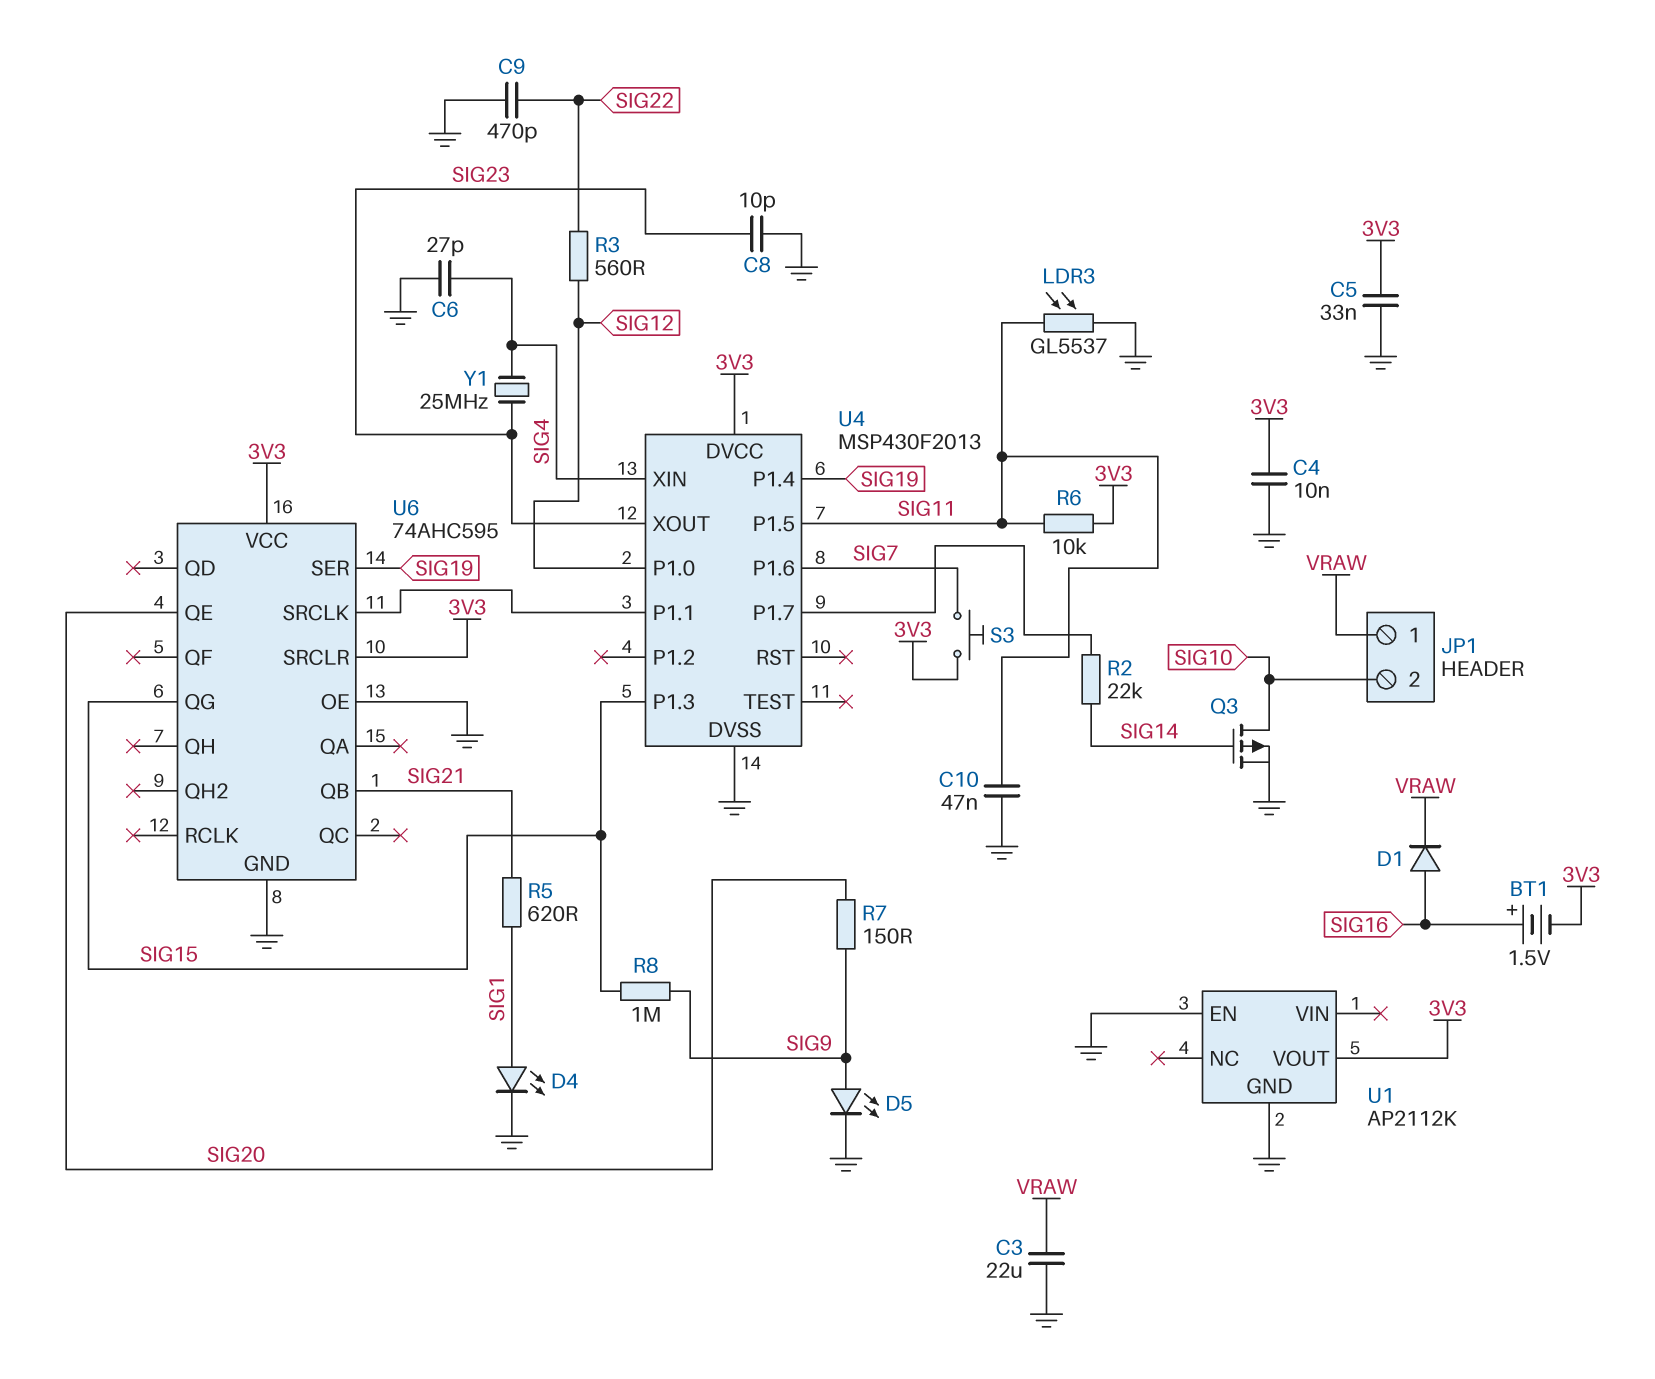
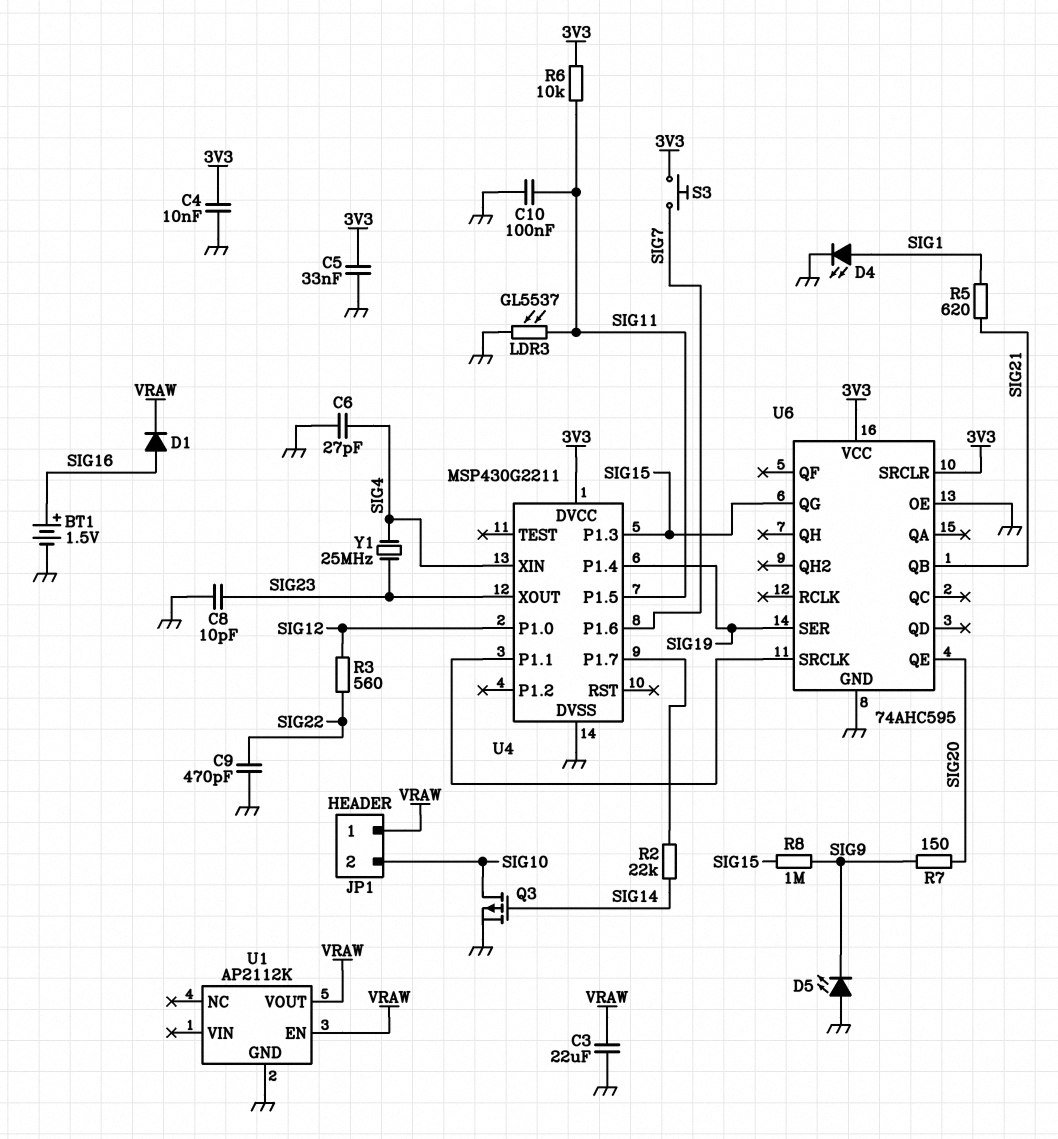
BT1: 1.5V (plus SIG16, minus 3V3) -> 1.5V (plus SIG16, minus GND)
C10: 47nF (GND, SIG11) -> 100nF (GND, SIG11)
D5: LED (A SIG9, K GND) -> LED (A GND, K SIG9)
U1 pin EN: GND -> VRAW
U1 pin VOUT: 3V3 -> VRAW
U4: MSP430F2013 -> MSP430G2211

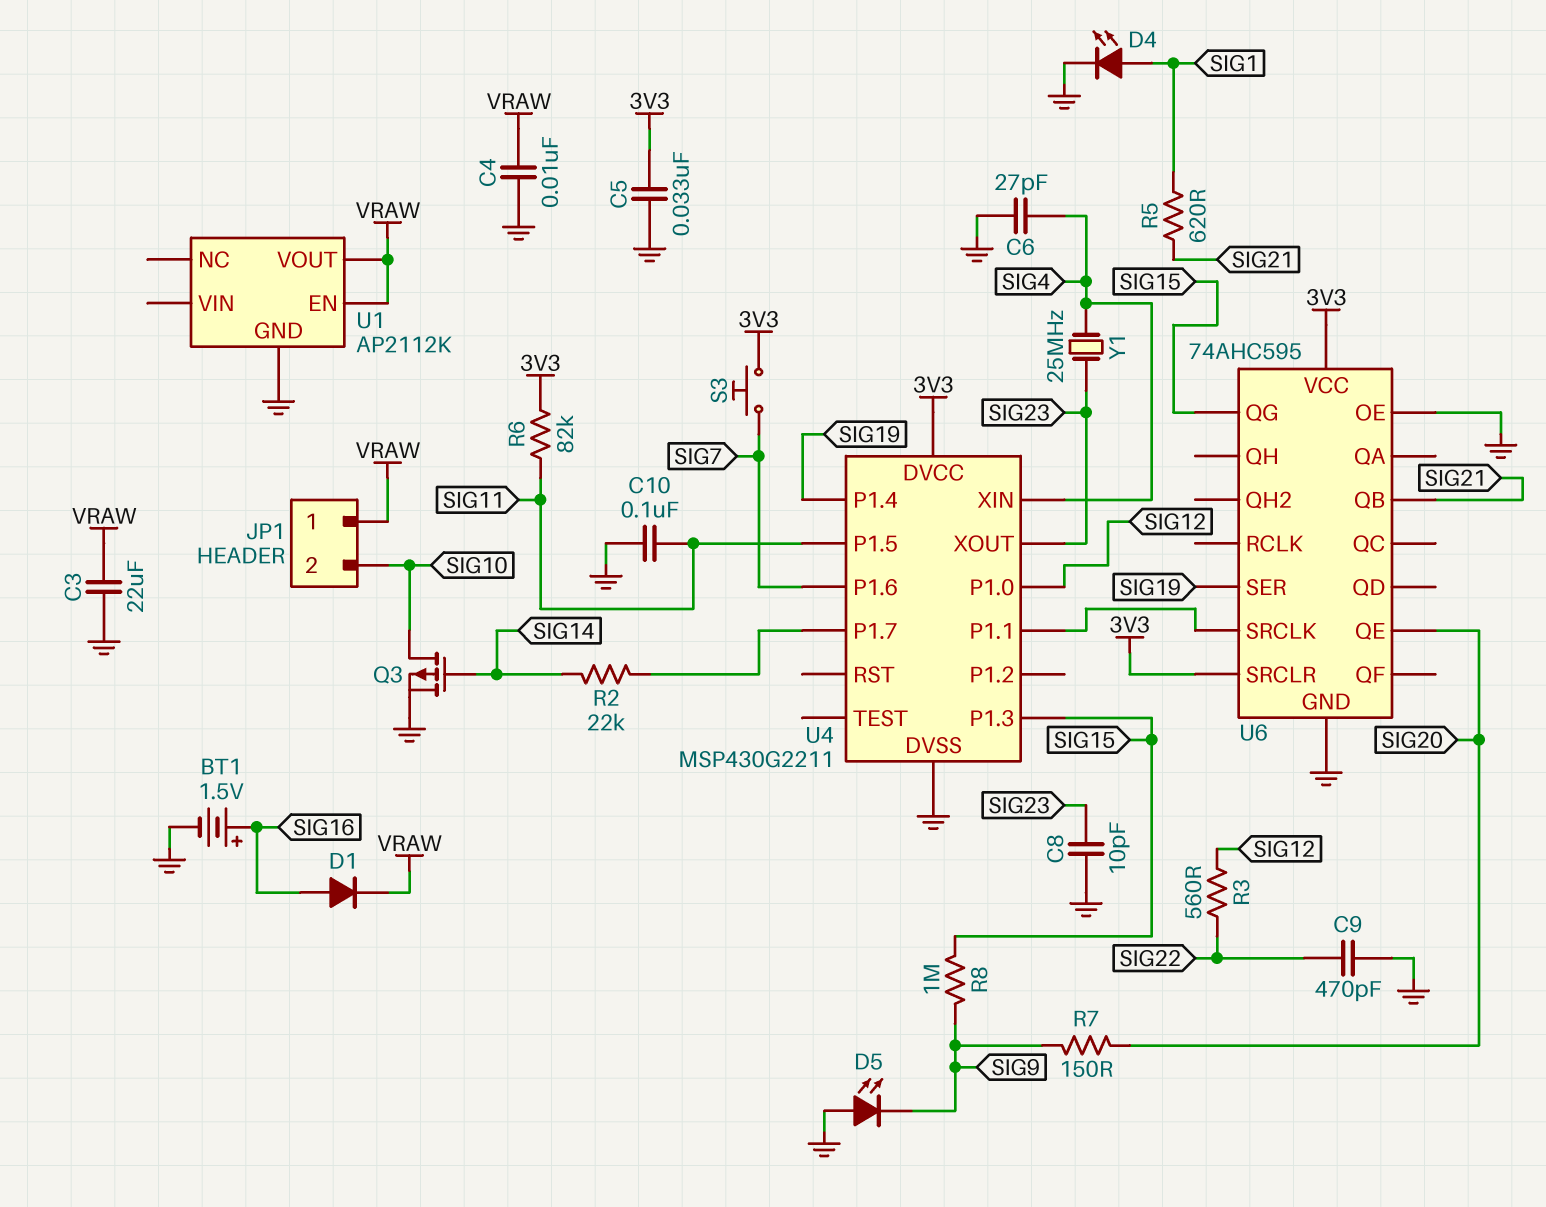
C4: 10nF (3V3, GND) -> 10nF (GND, VRAW)
LDR3: GL5537 (GND, SIG11) -> none
R6: 10k (3V3, SIG11) -> 82k (3V3, SIG11)

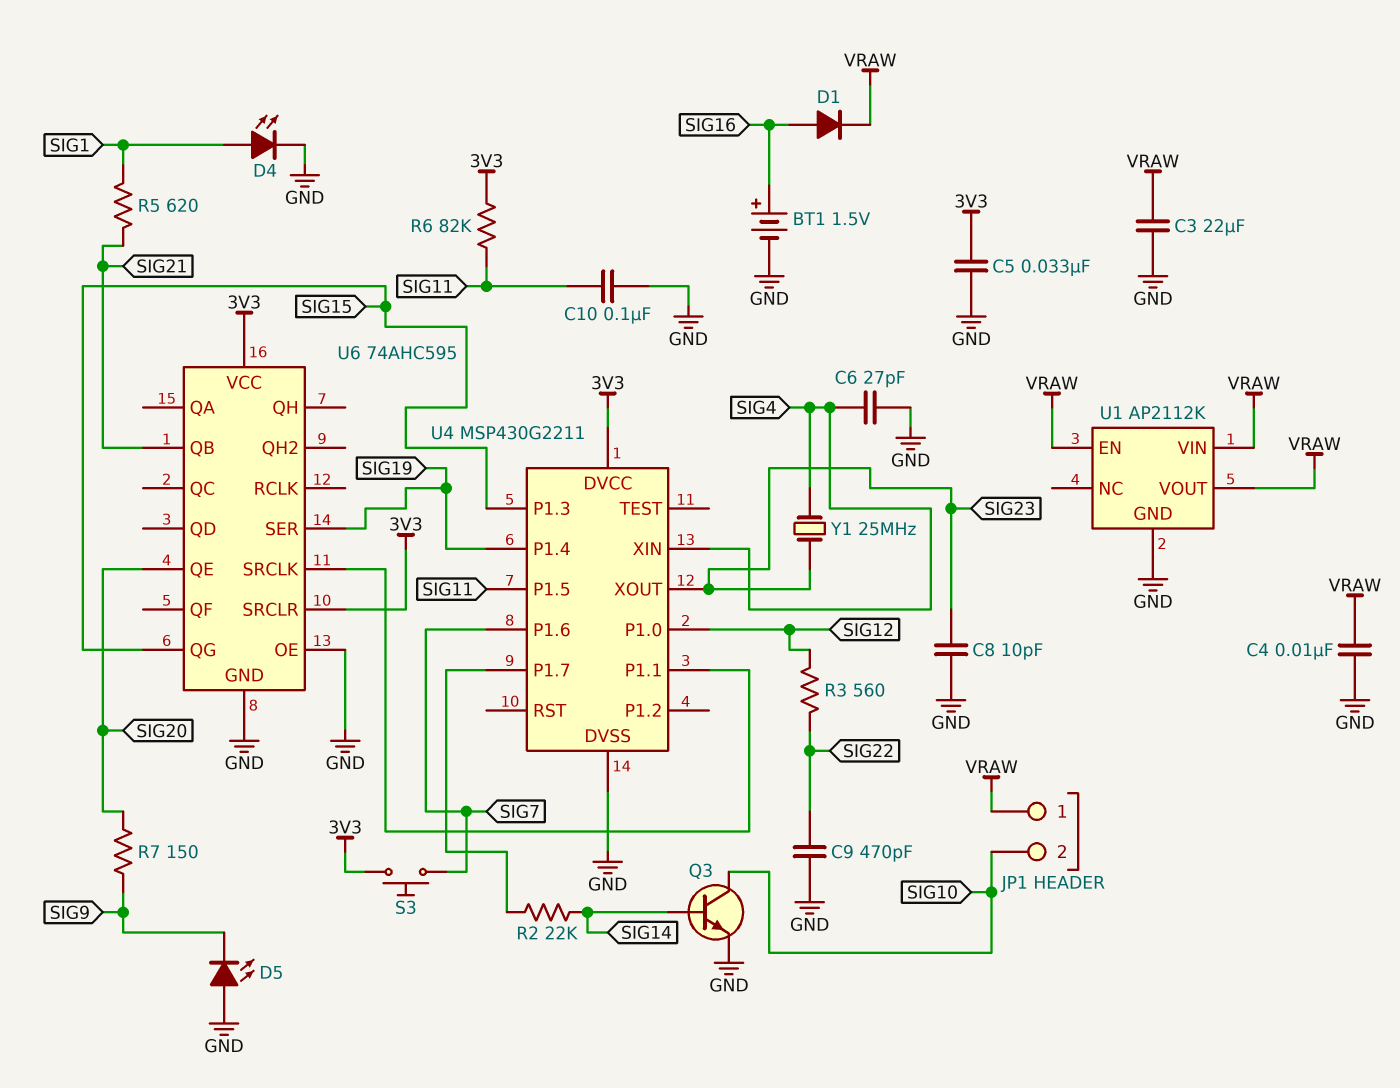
Q3: PMOS (G SIG14, D SIG10, S GND) -> NPN (B SIG14, C SIG10, E GND)
R8: 1M (SIG9, SIG15) -> none
U1 pin VIN: none -> VRAW

